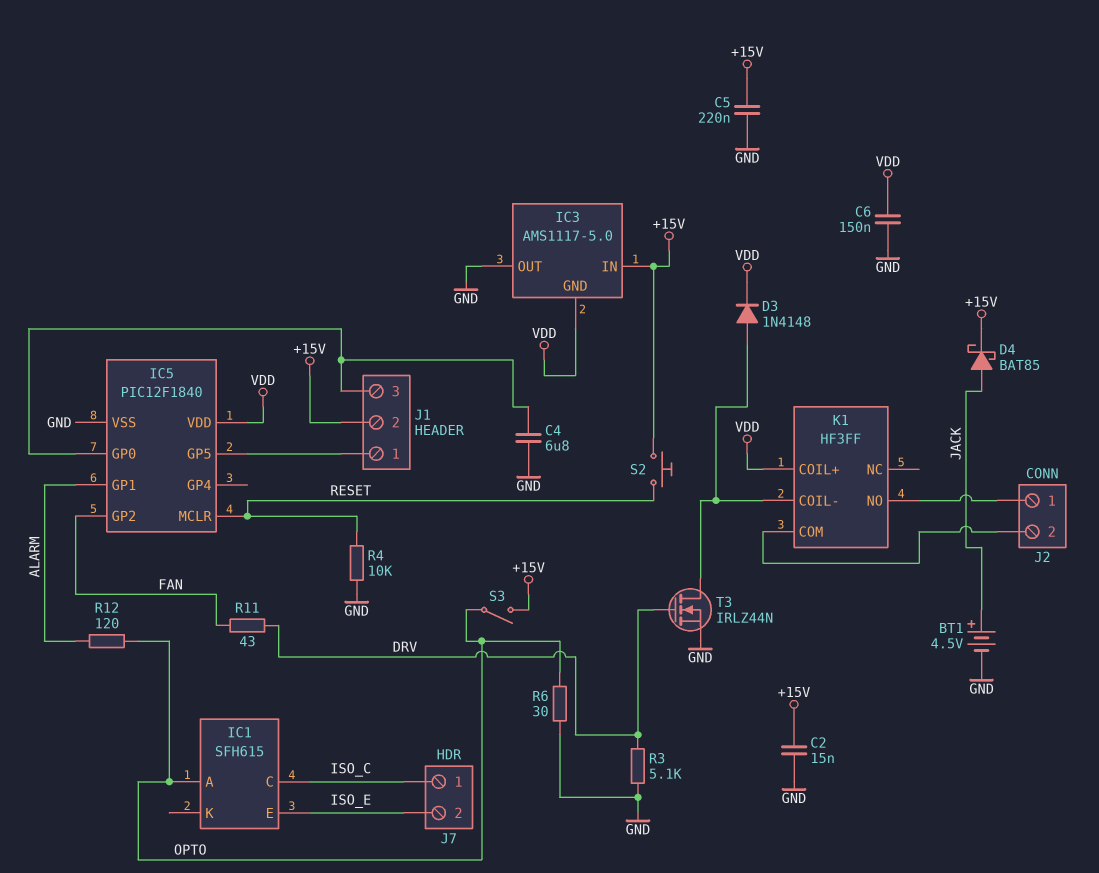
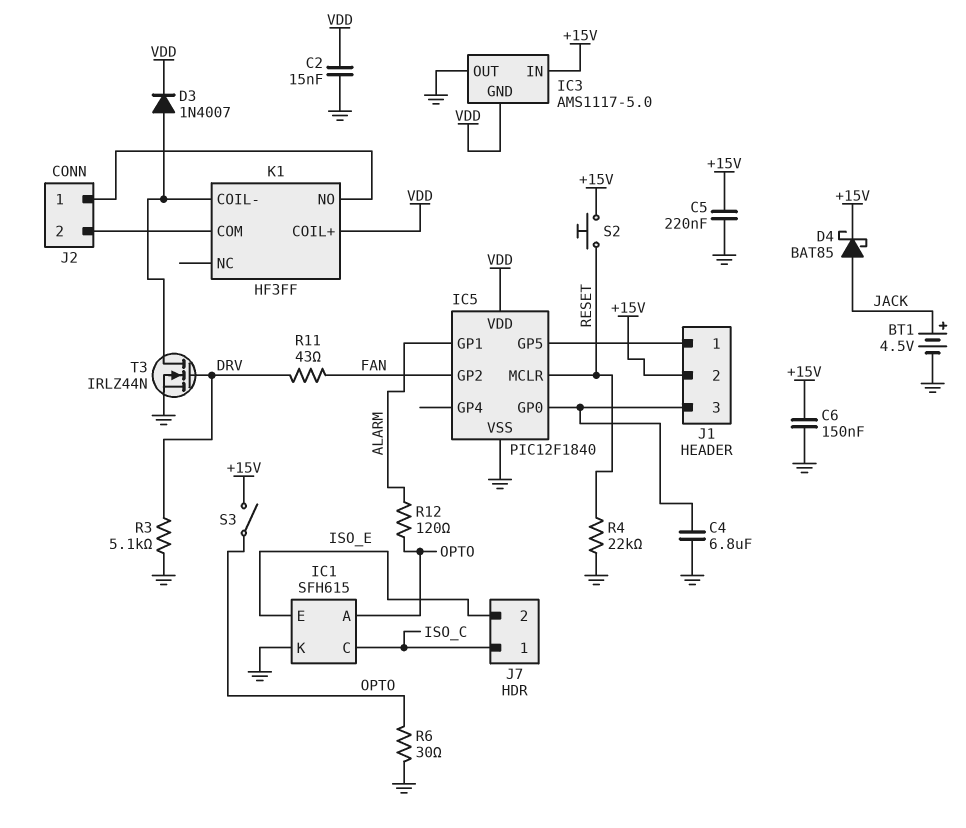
C2: 15nF (+15V, GND) -> 15nF (GND, VDD)
C6: 150nF (GND, VDD) -> 150nF (+15V, GND)
D3: diode 1N4148 (A K1/COIL-, K VDD) -> diode 1N4007 (A K1/COIL-, K VDD)
IC1 pin K: none -> GND
R4: 10k (GND, RESET) -> 22k (GND, RESET)

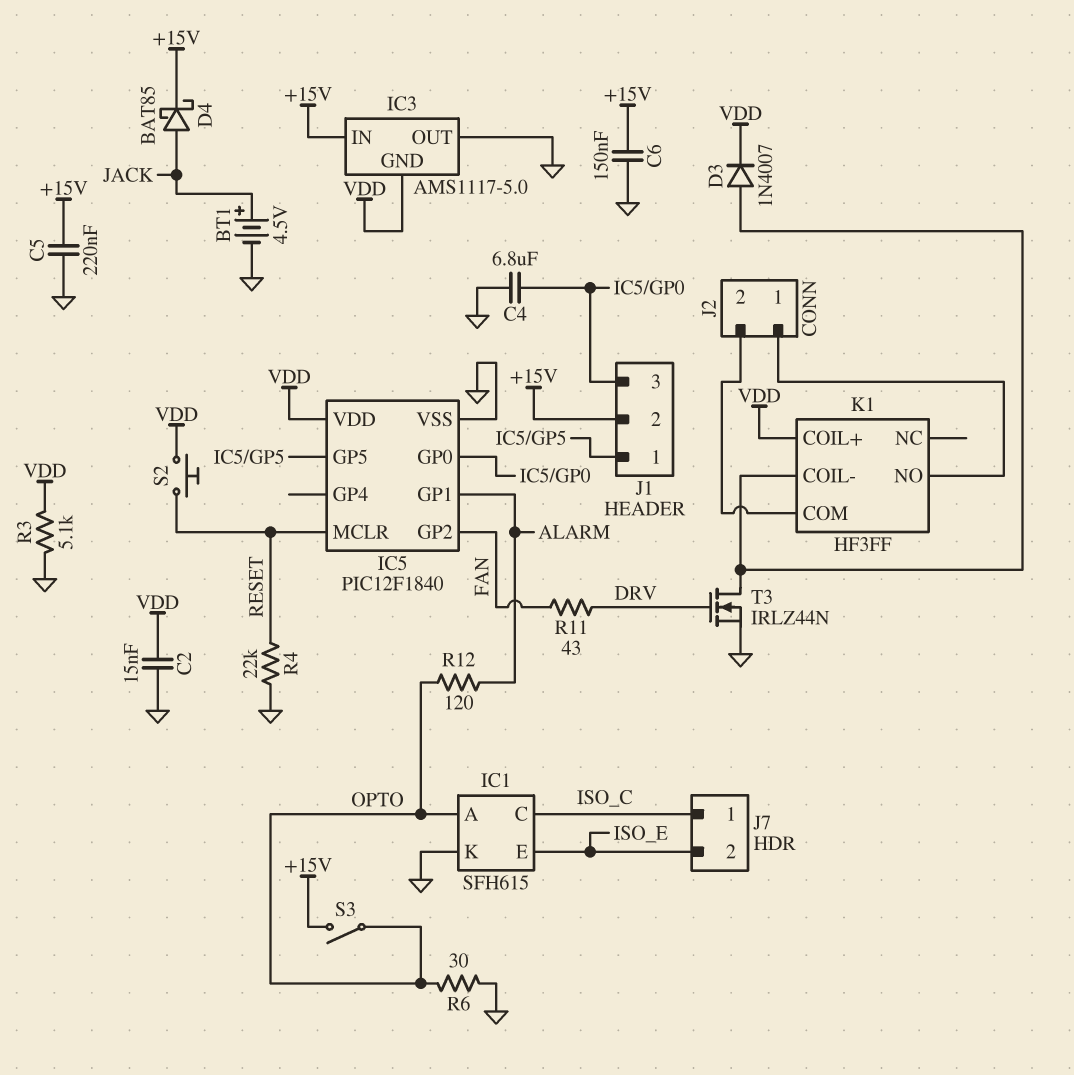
R3: 5.1k (DRV, GND) -> 5.1k (GND, VDD)
S2: button (+15V, RESET) -> button (RESET, VDD)

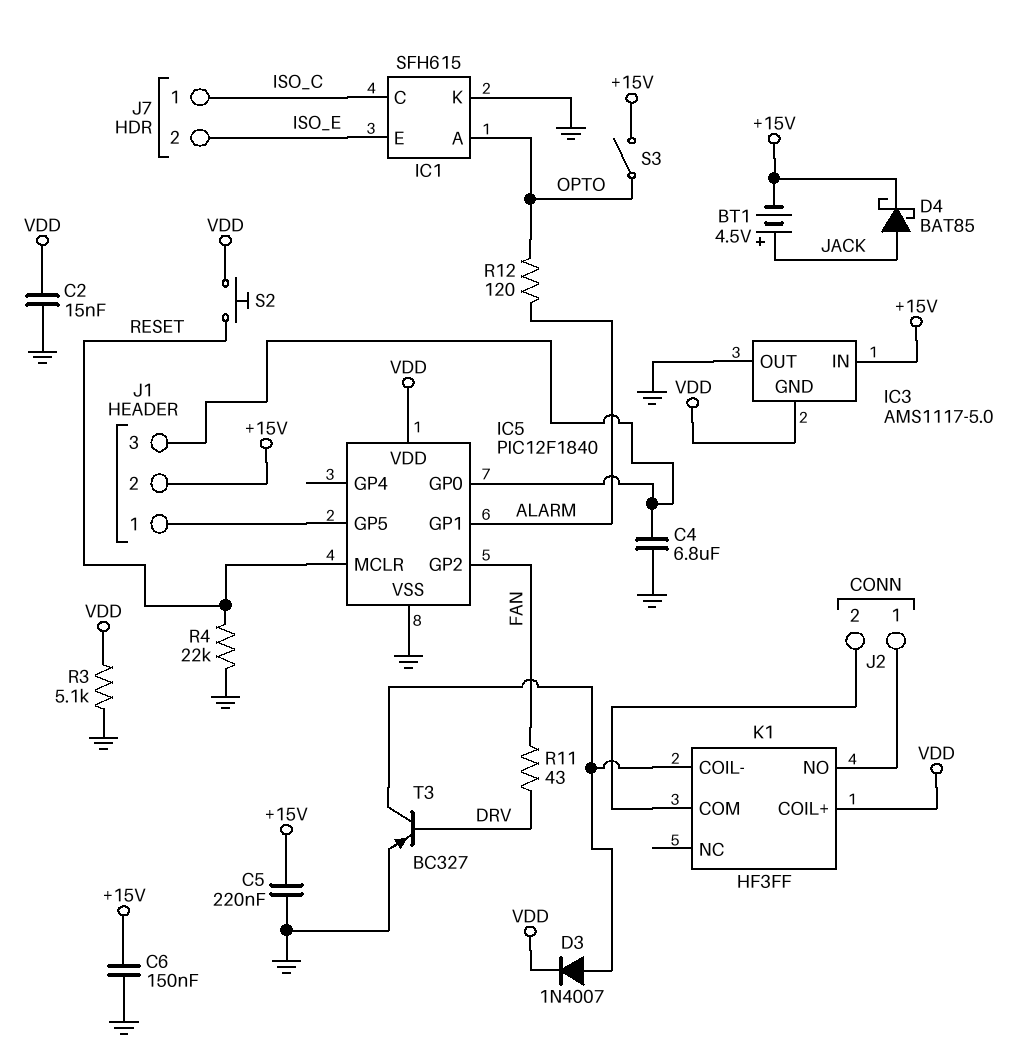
BT1: 4.5V (plus JACK, minus GND) -> 4.5V (plus JACK, minus +15V)
R6: 30 (GND, OPTO) -> none
T3: NMOS IRLZ44N (G DRV, D K1/COIL-, S GND) -> PNP BC327 (B DRV, C K1/COIL-, E GND)

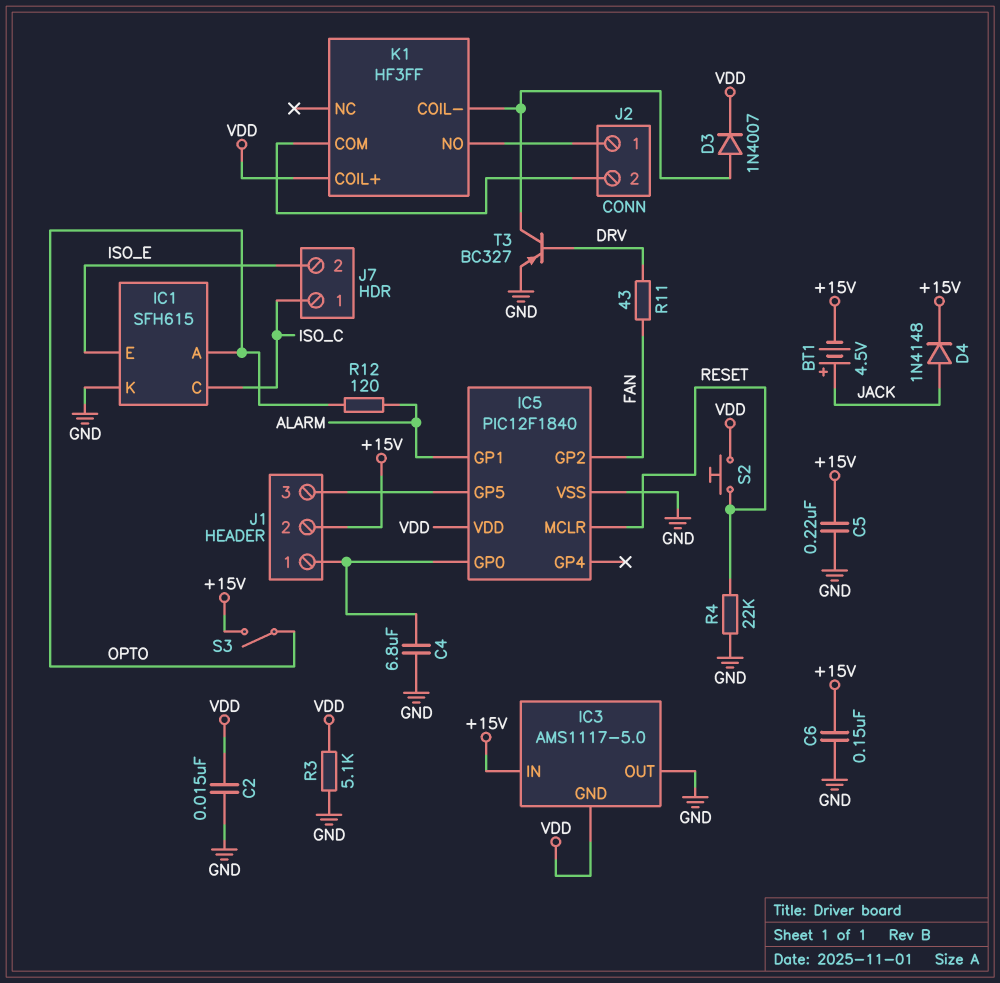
D4: schottky BAT85 (A JACK, K +15V) -> diode 1N4148 (A JACK, K +15V)
J1 pin 1: IC5/GP5 -> IC5/GP0
J1 pin 3: IC5/GP0 -> IC5/GP5

